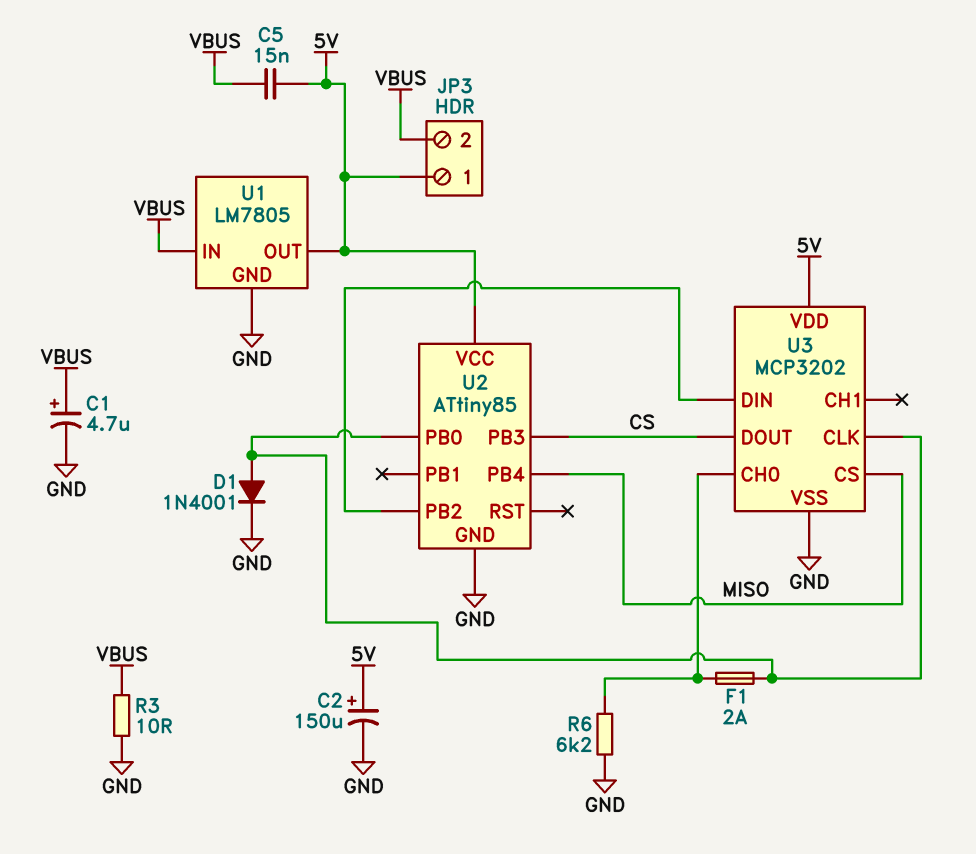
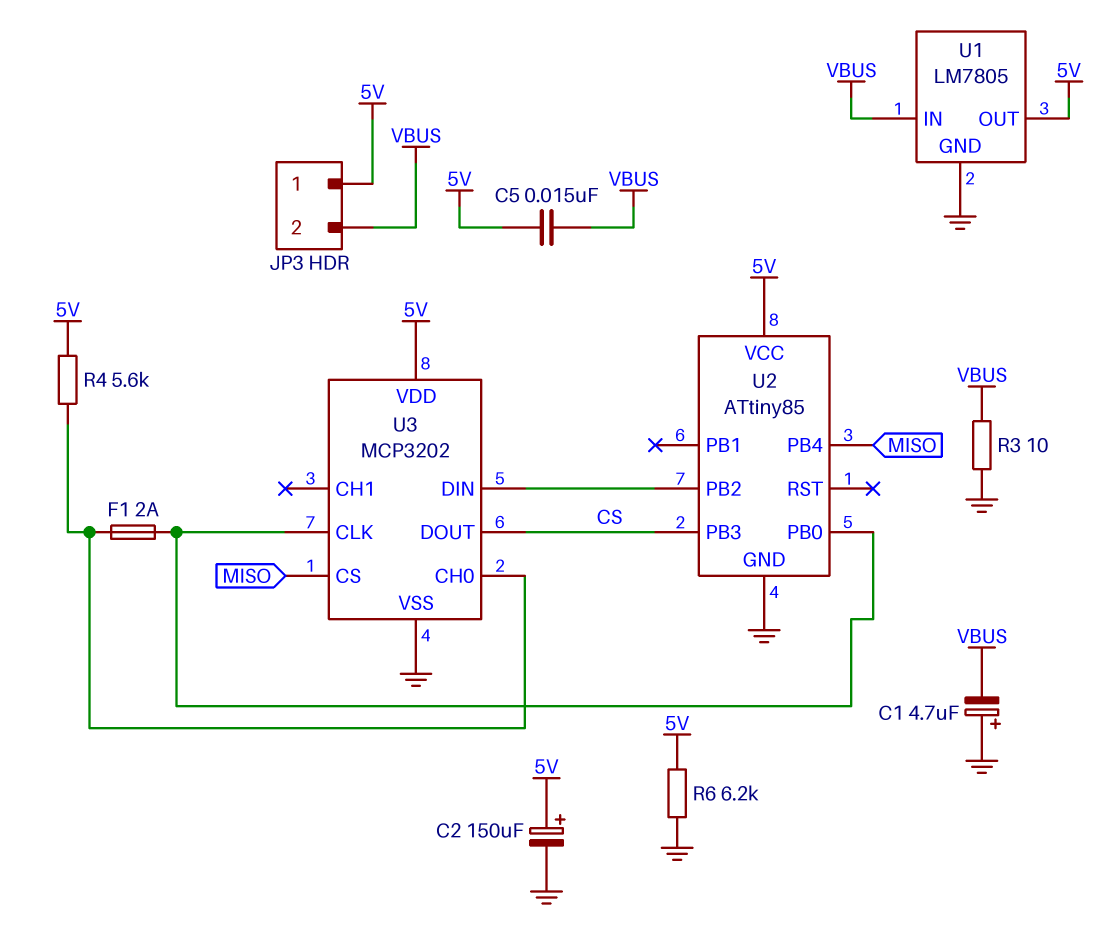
C1: 4.7uF (plus VBUS, minus GND) -> 4.7uF (plus GND, minus VBUS)
D1: diode 1N4001 (A U2/PB0, K GND) -> none
R4: none -> 5.6k (5V, U3/CH0)
R6: 6.2k (GND, U3/CH0) -> 6.2k (5V, GND)

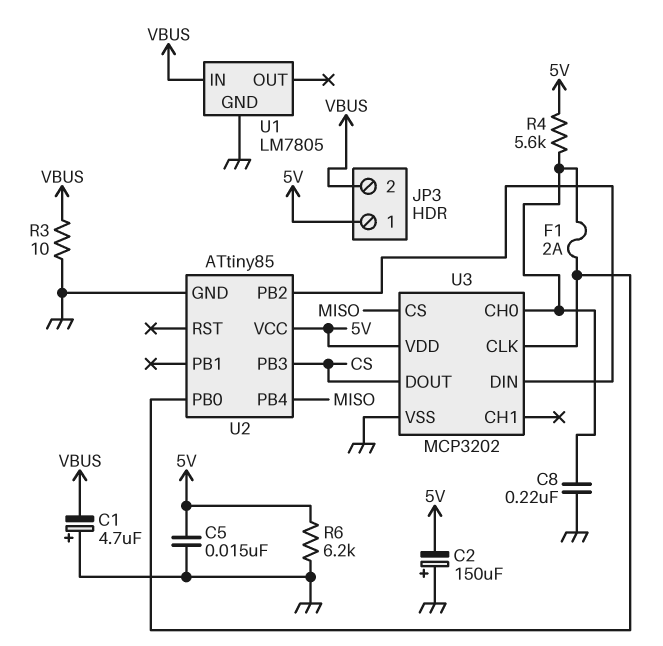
C2: 150uF (plus 5V, minus GND) -> 150uF (plus GND, minus 5V)
C5: 15nF (5V, VBUS) -> 15nF (5V, GND)
C8: none -> 220nF (GND, U3/CH0)
U1 pin OUT: 5V -> none

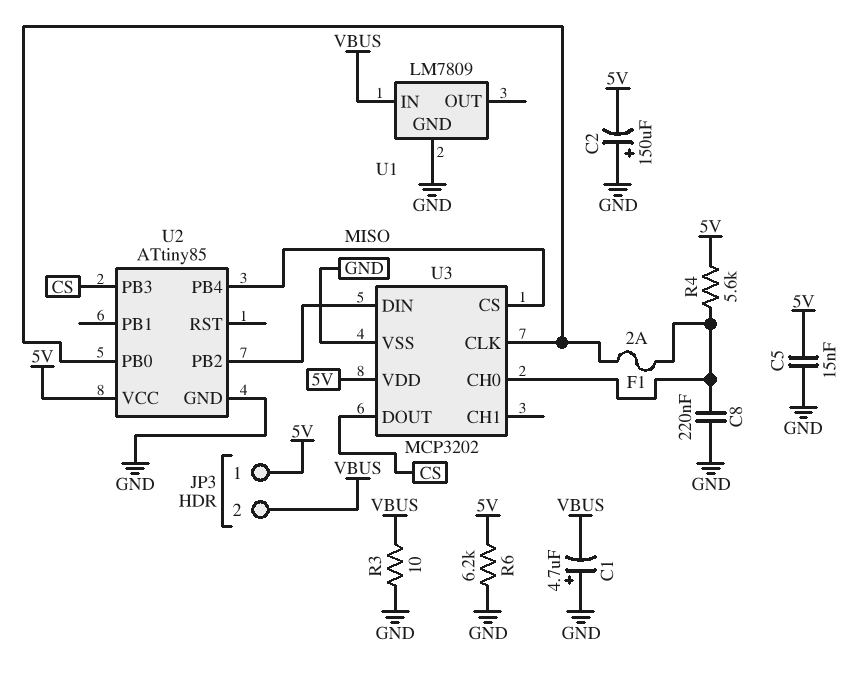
U1: LM7805 -> LM7809

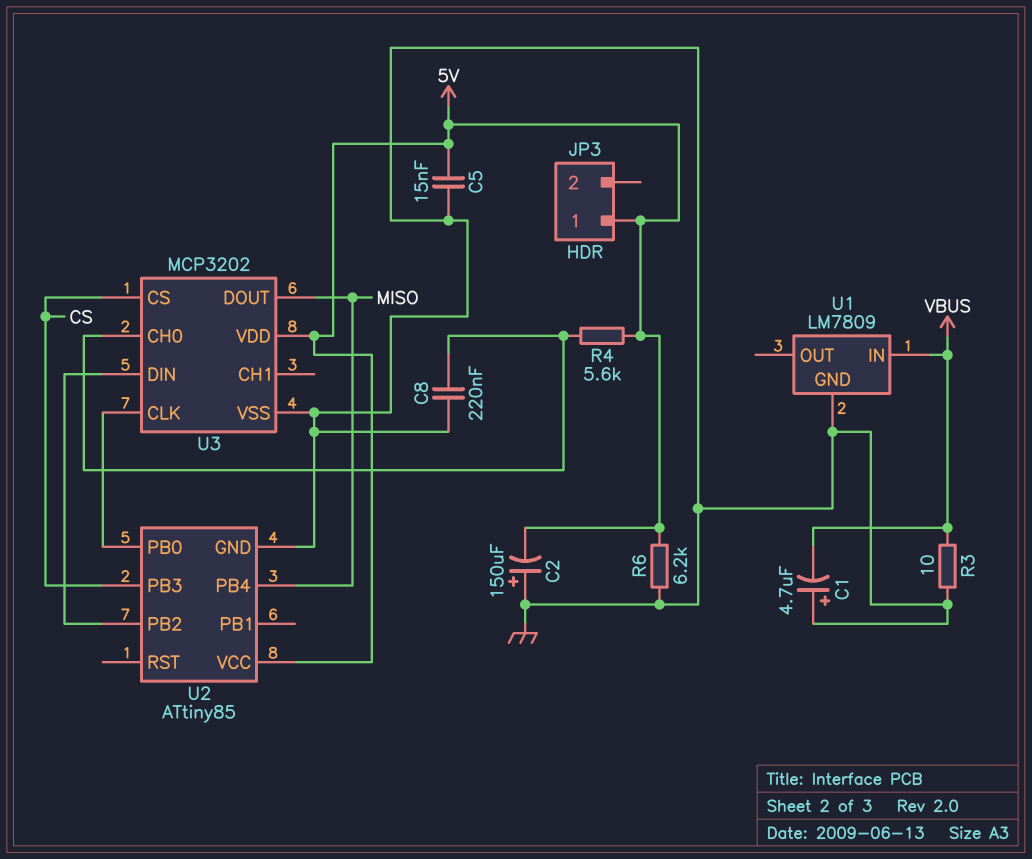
F1: 2A (U2/PB0, U3/CH0) -> none
JP3 pin 2: VBUS -> none
U3 pin CS: MISO -> CS
U3 pin DOUT: CS -> MISO

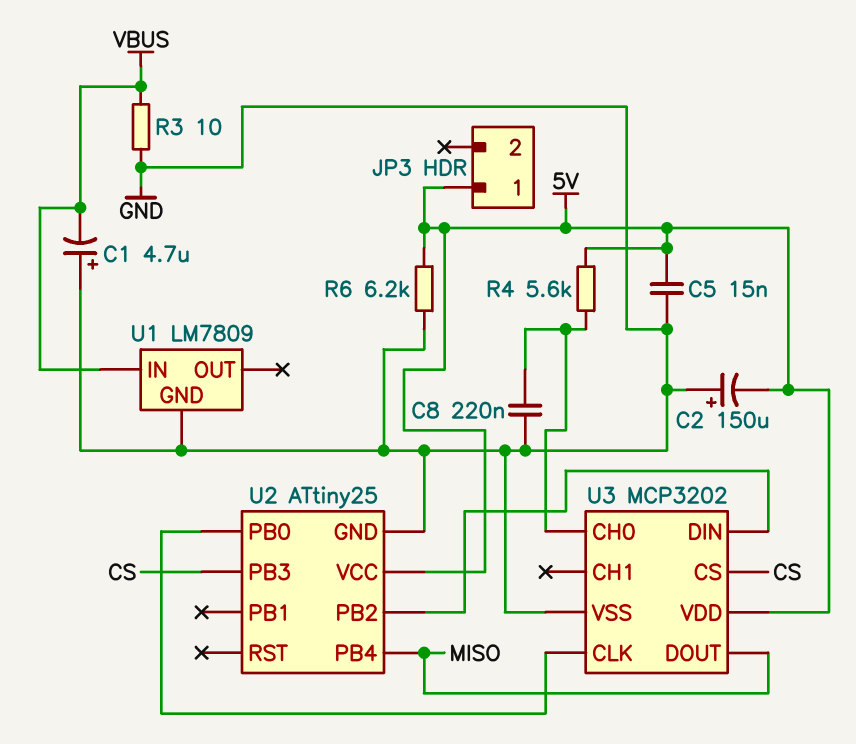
U2: ATtiny85 -> ATtiny25

